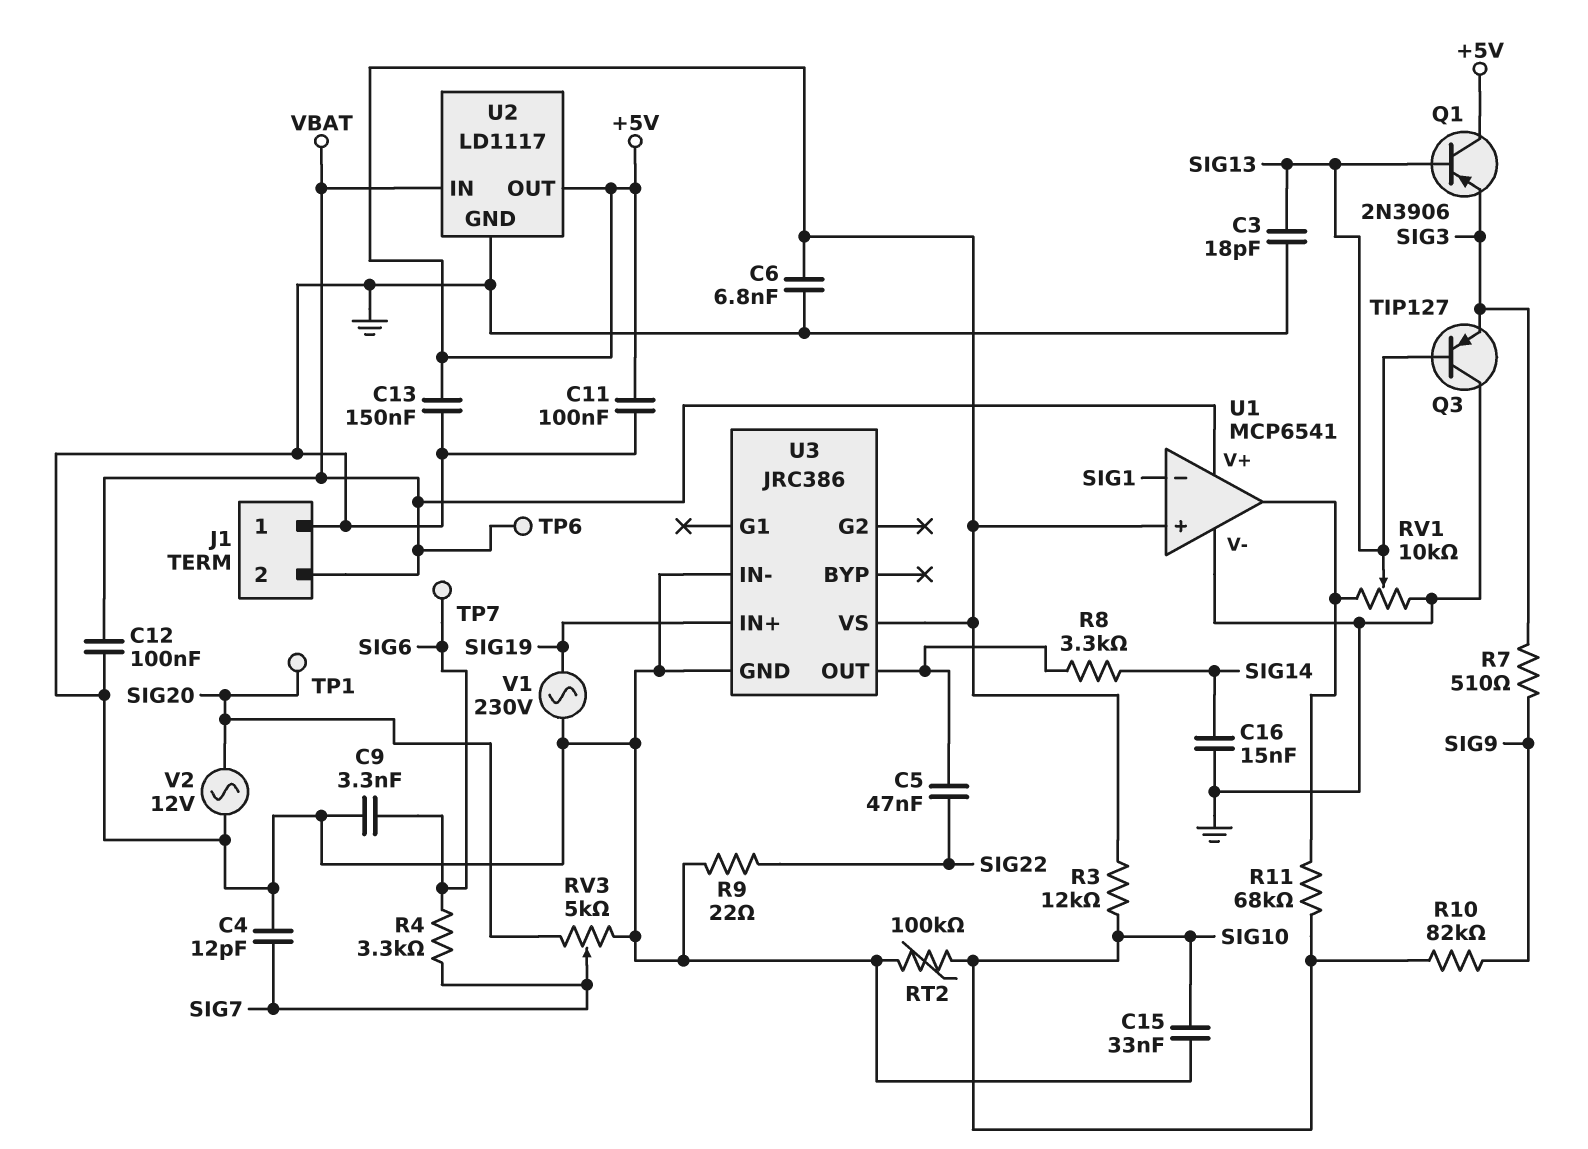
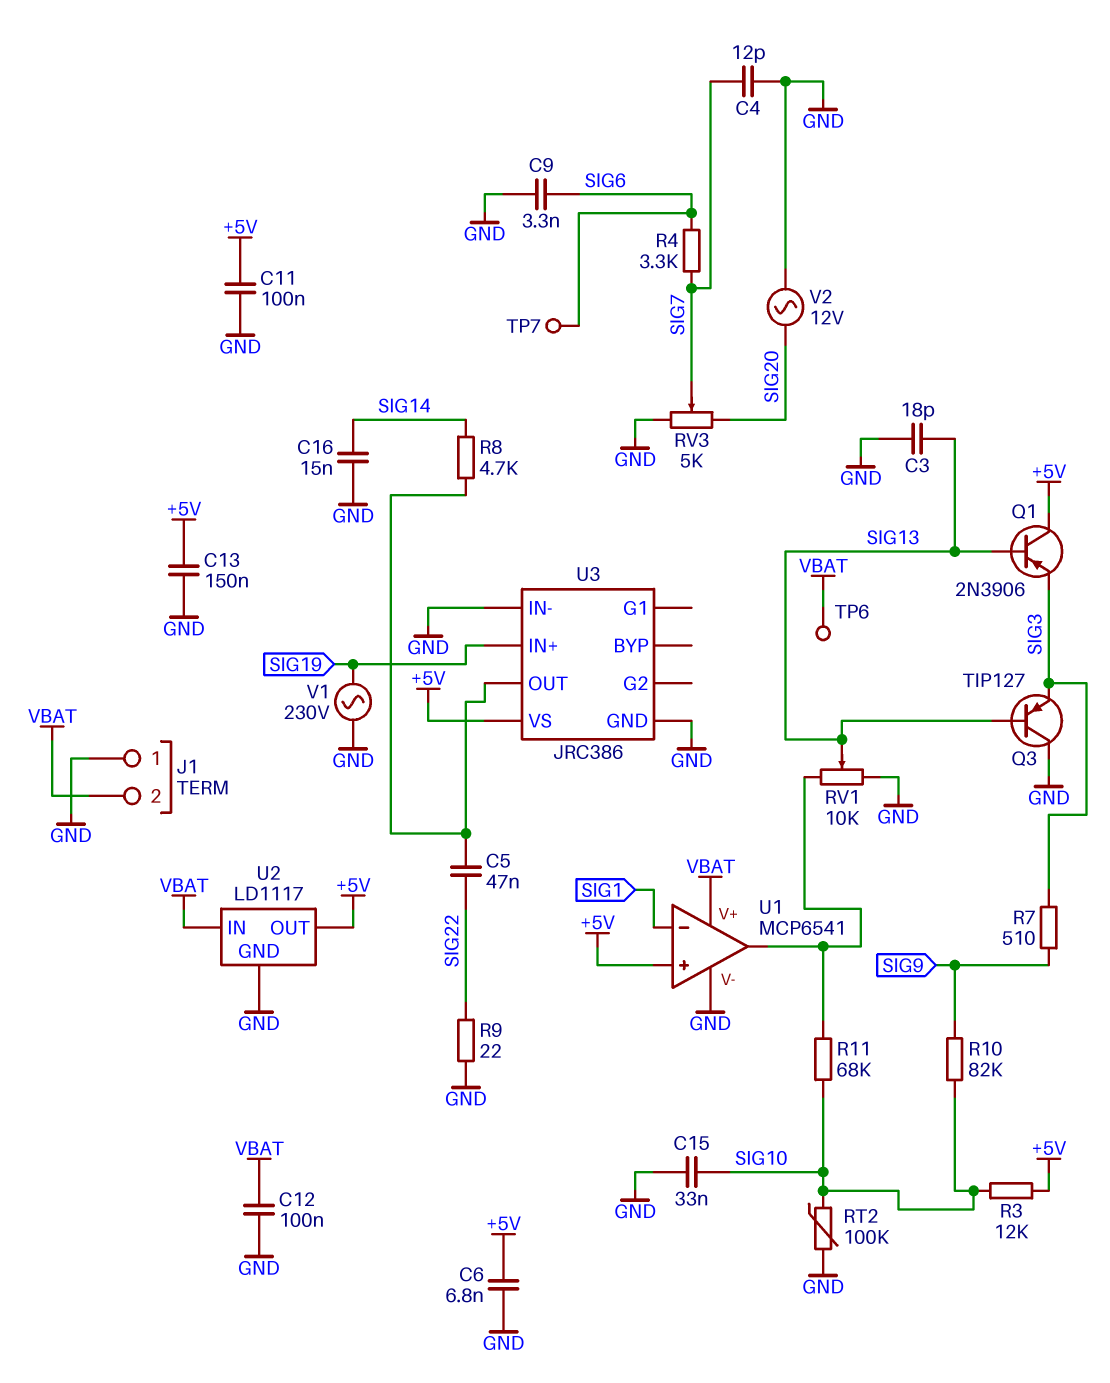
R8: 3.3k (SIG14, U3/OUT) -> 4.7k (SIG14, U3/OUT)
TP1: test point (SIG20) -> none

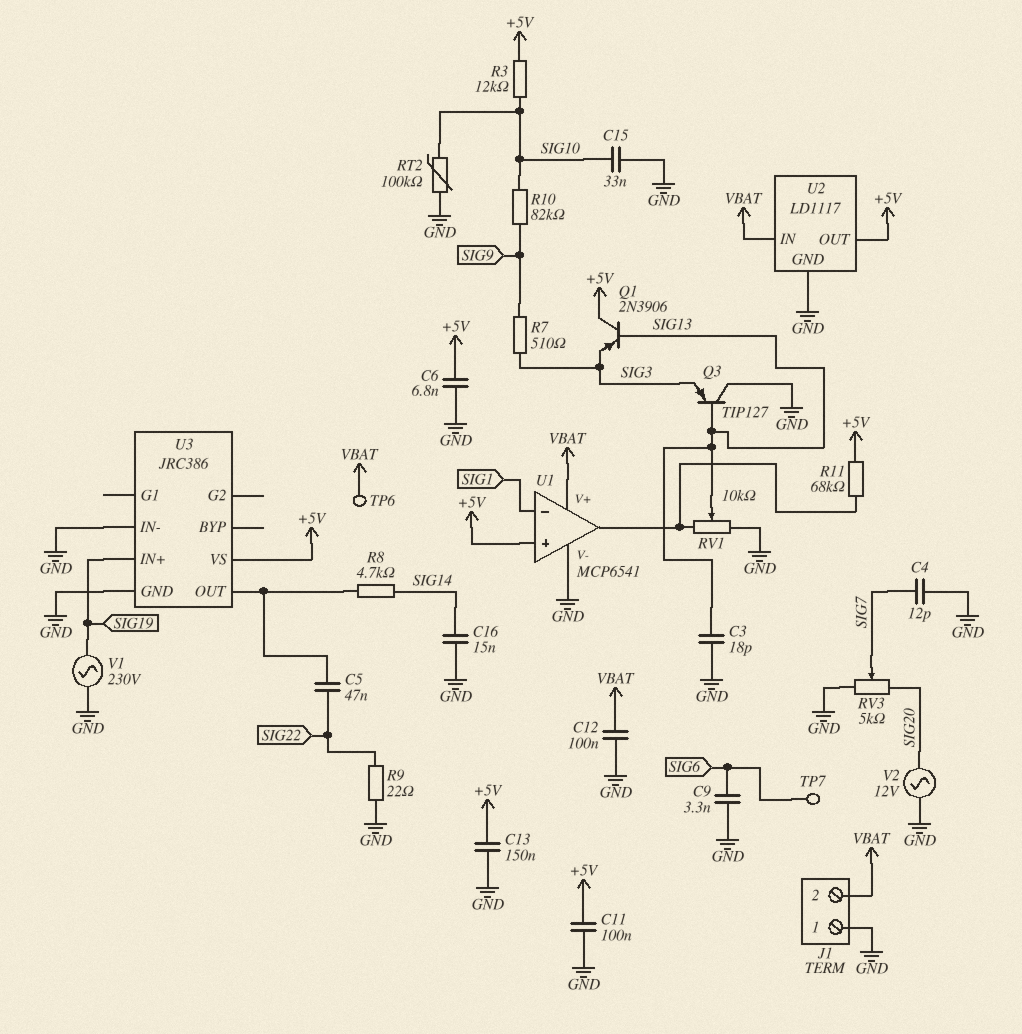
R4: 3.3k (SIG6, SIG7) -> none
R11: 68k (SIG10, U1/out) -> 68k (+5V, U1/out)

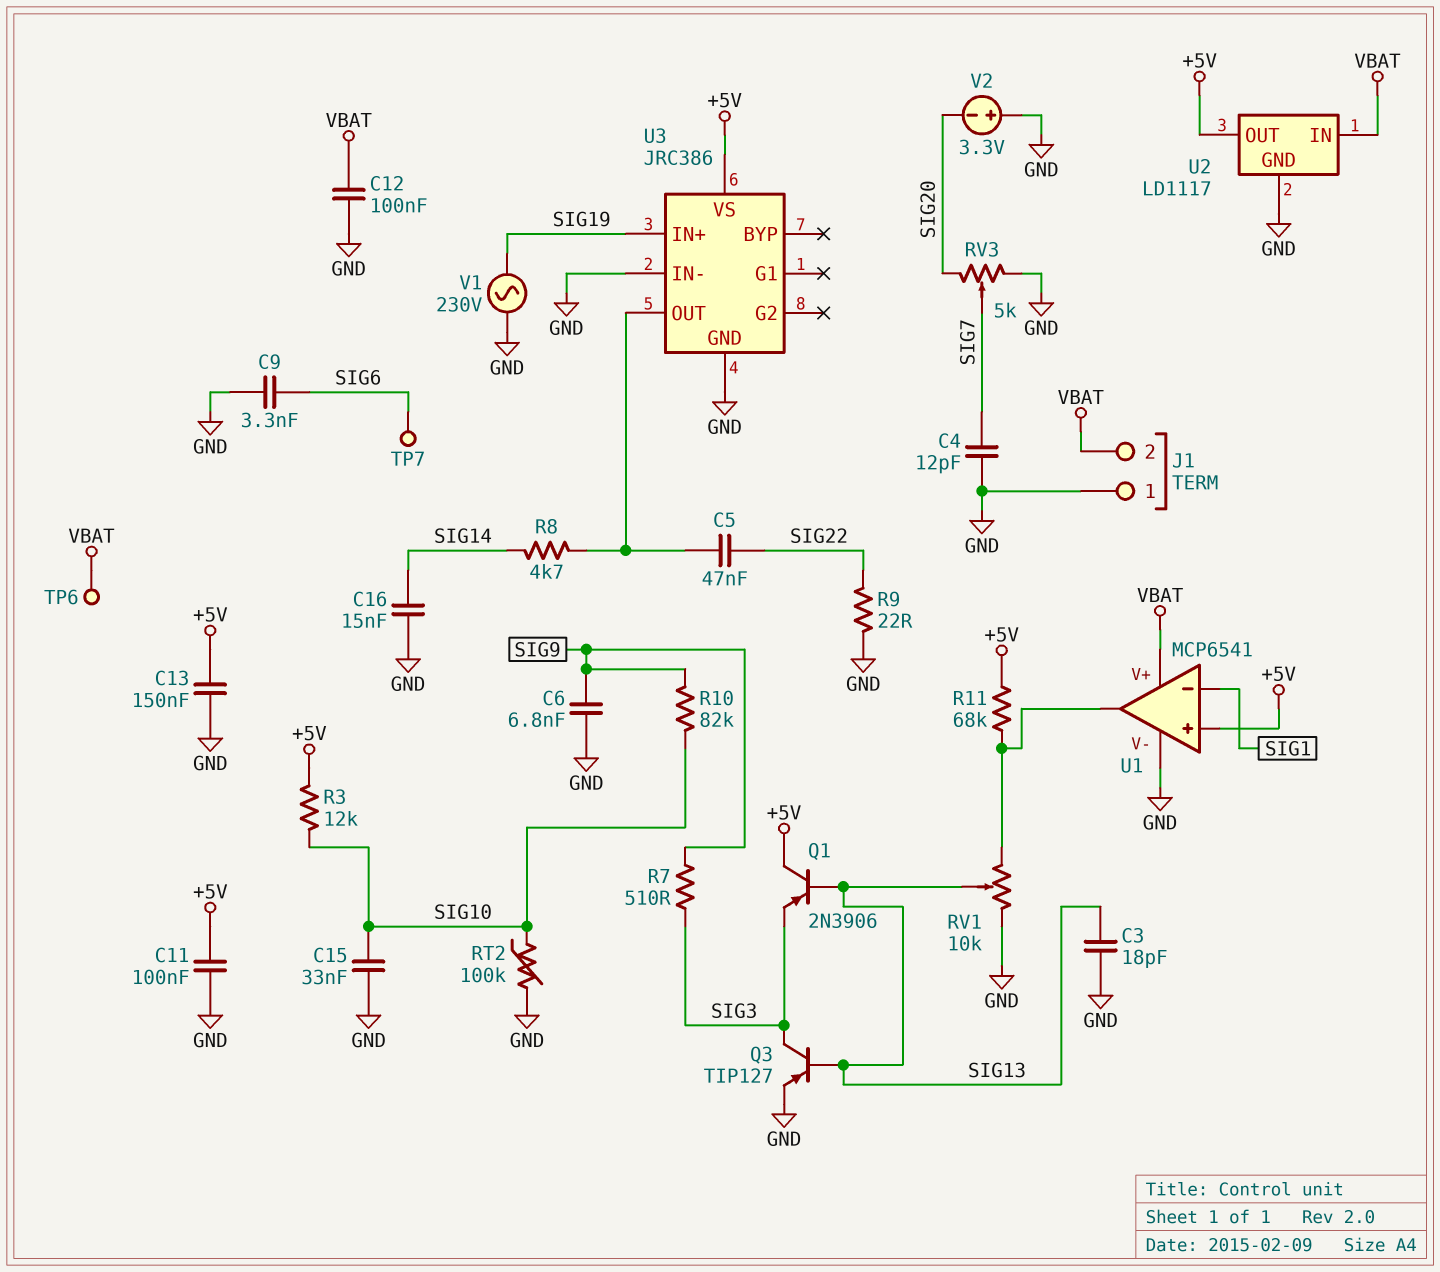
C6: 6.8nF (+5V, GND) -> 6.8nF (GND, SIG9)
Q3: PNP TIP127 (B SIG13, C GND, E SIG3) -> PNP TIP127 (B SIG13, C SIG3, E GND)
V2: AC 12V (GND, SIG20) -> 3.3V (plus GND, minus SIG20)

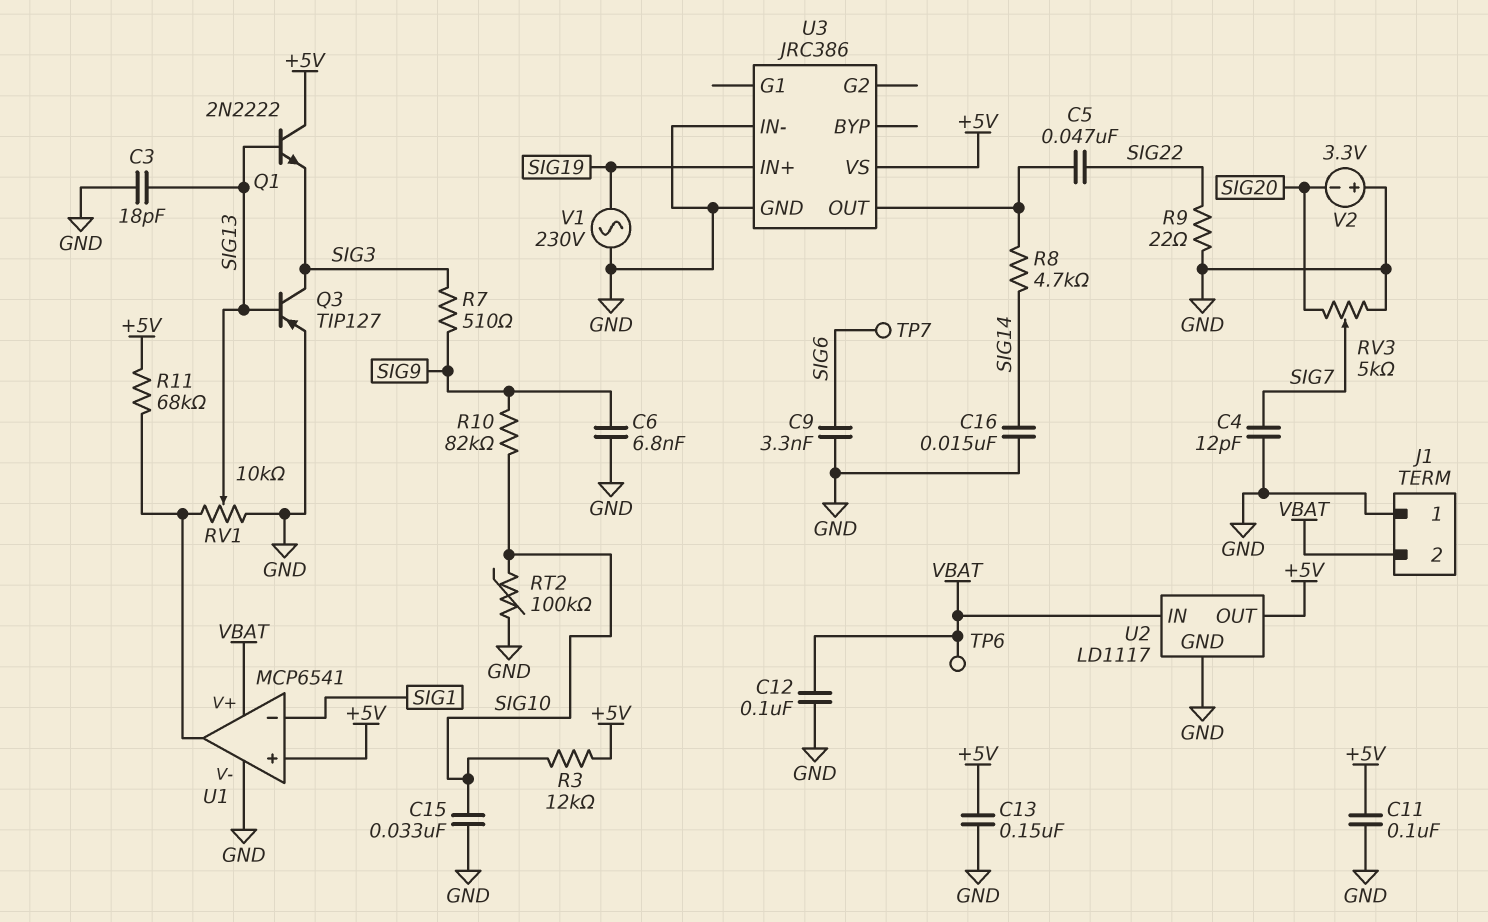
Q1: PNP 2N3906 (B SIG13, C +5V, E SIG3) -> NPN 2N2222 (B SIG13, C +5V, E SIG3)

